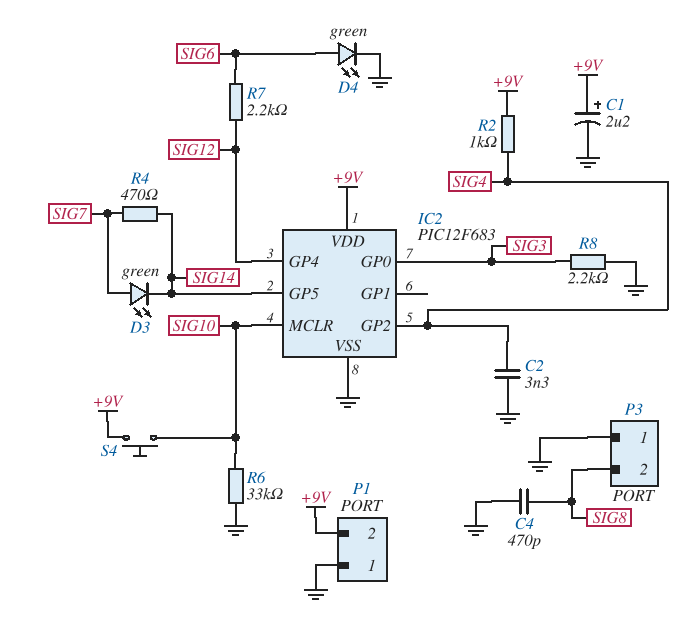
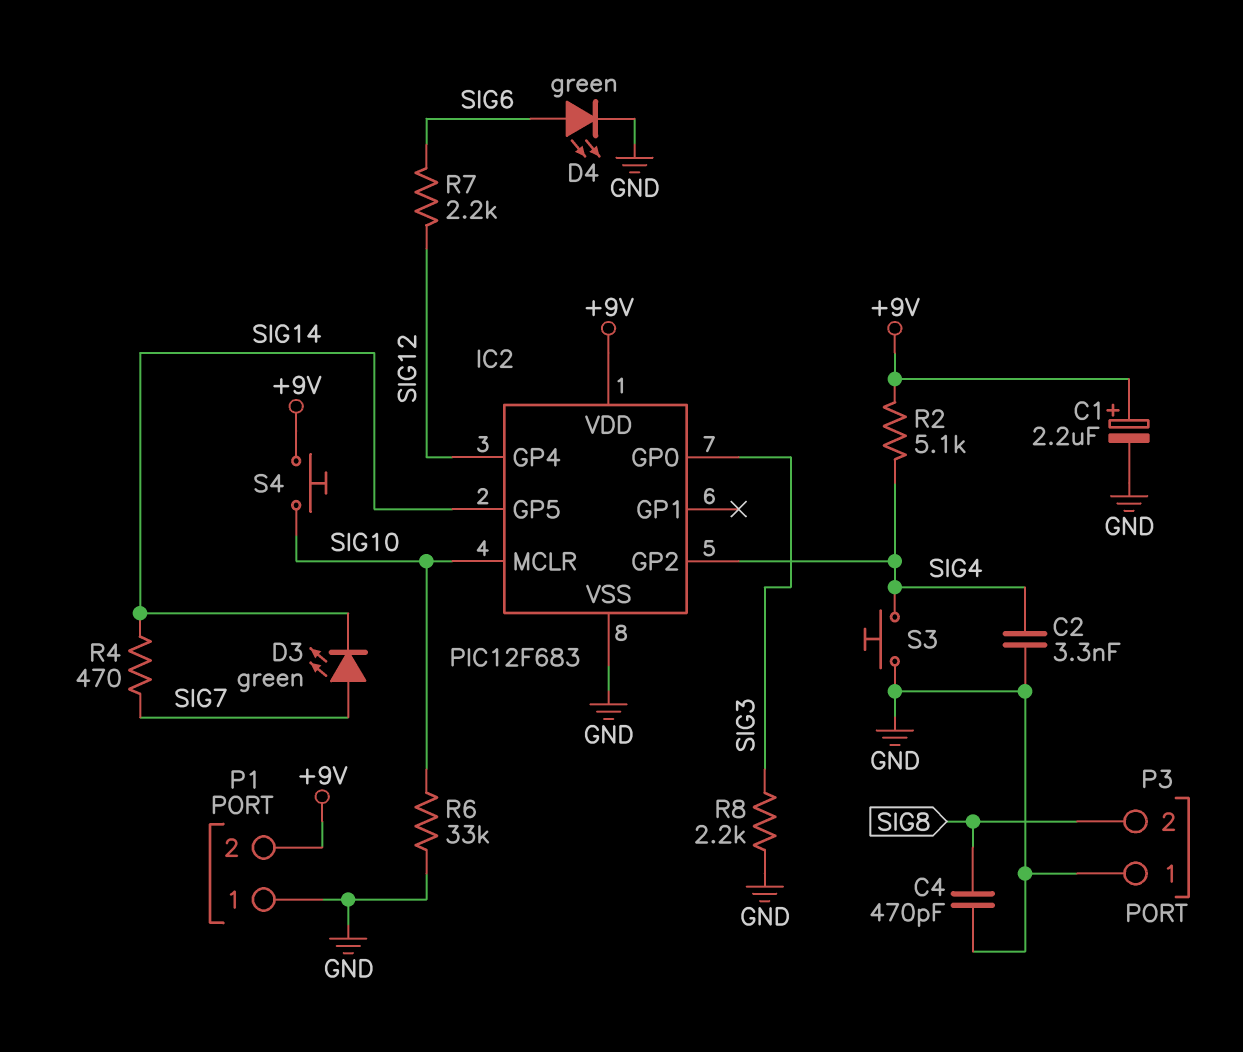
R2: 1k (+9V, SIG4) -> 5.1k (+9V, SIG4)
S3: none -> button (GND, SIG4)

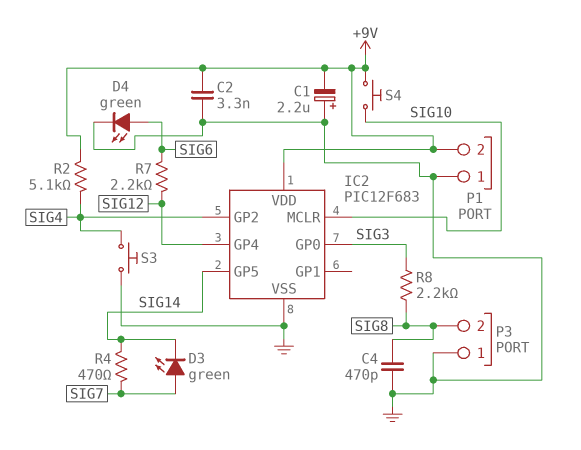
C1: 2.2uF (plus +9V, minus GND) -> 2.2uF (plus GND, minus +9V)
C2: 3.3nF (GND, SIG4) -> 3.3nF (+9V, GND)
R6: 33k (GND, SIG10) -> none
R8: 2.2k (GND, SIG3) -> 2.2k (SIG3, SIG8)

